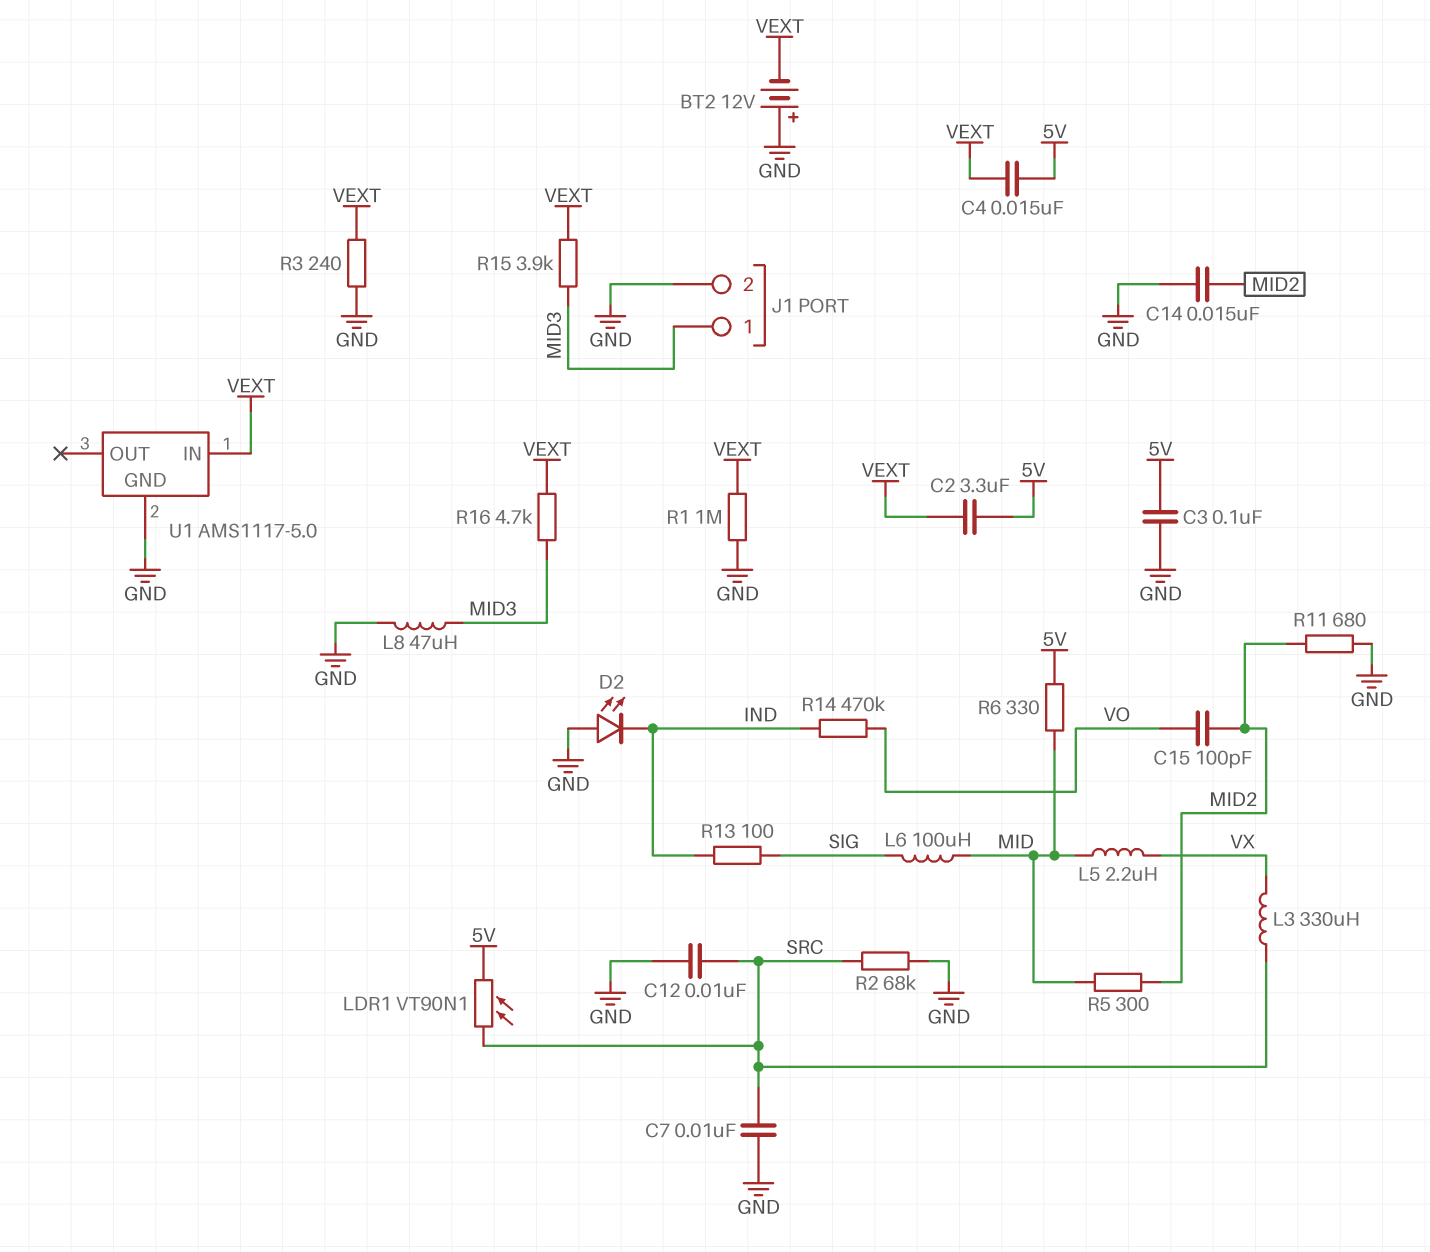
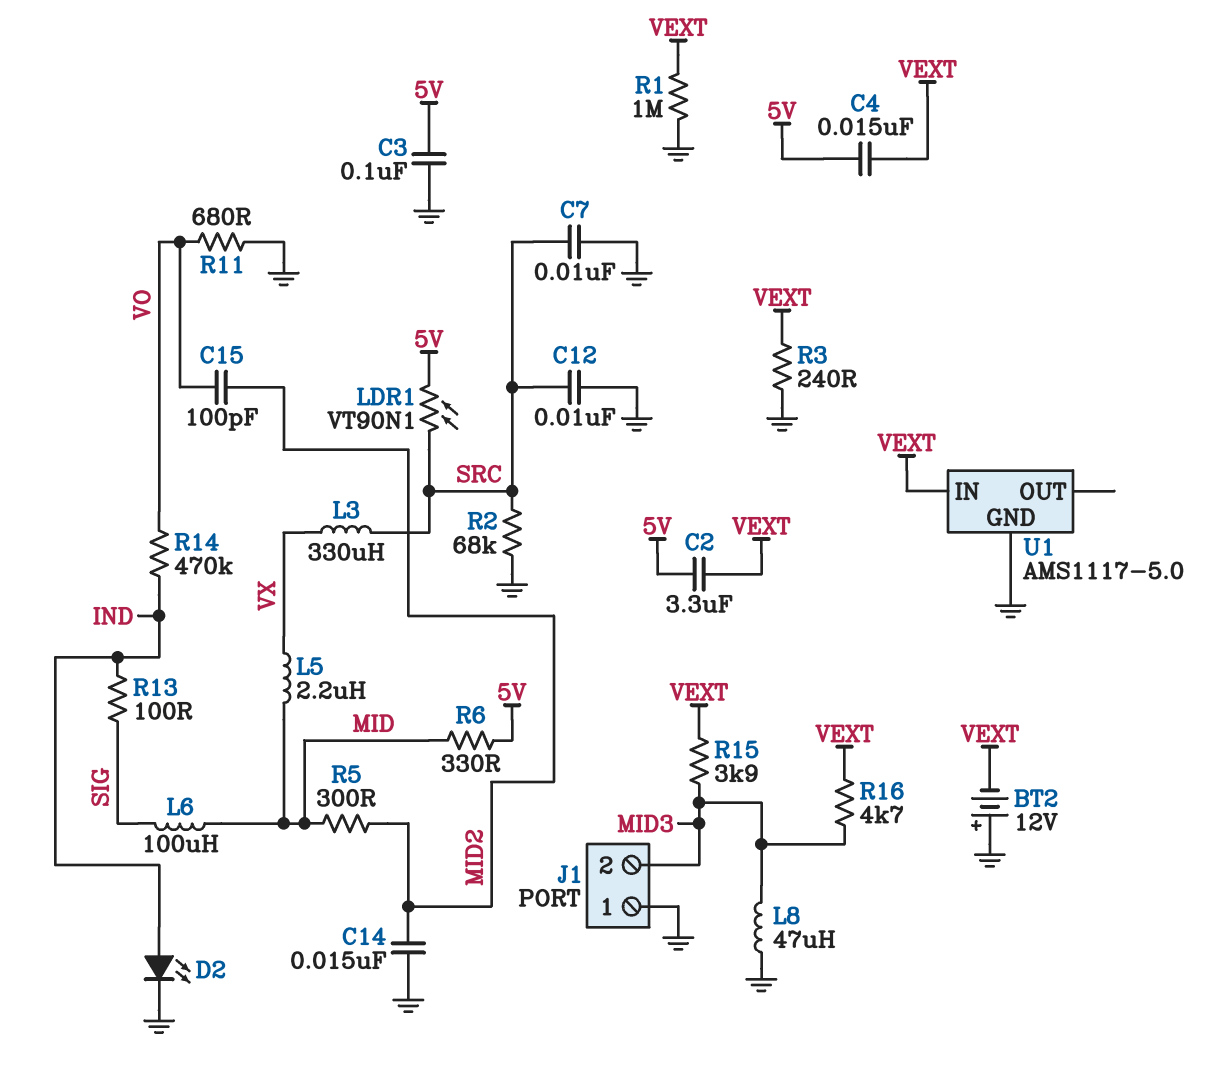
D2: LED (A GND, K IND) -> LED (A IND, K GND)
J1 pin 1: MID3 -> GND
J1 pin 2: GND -> MID3
R11: 680 (GND, MID2) -> 680 (GND, VO)

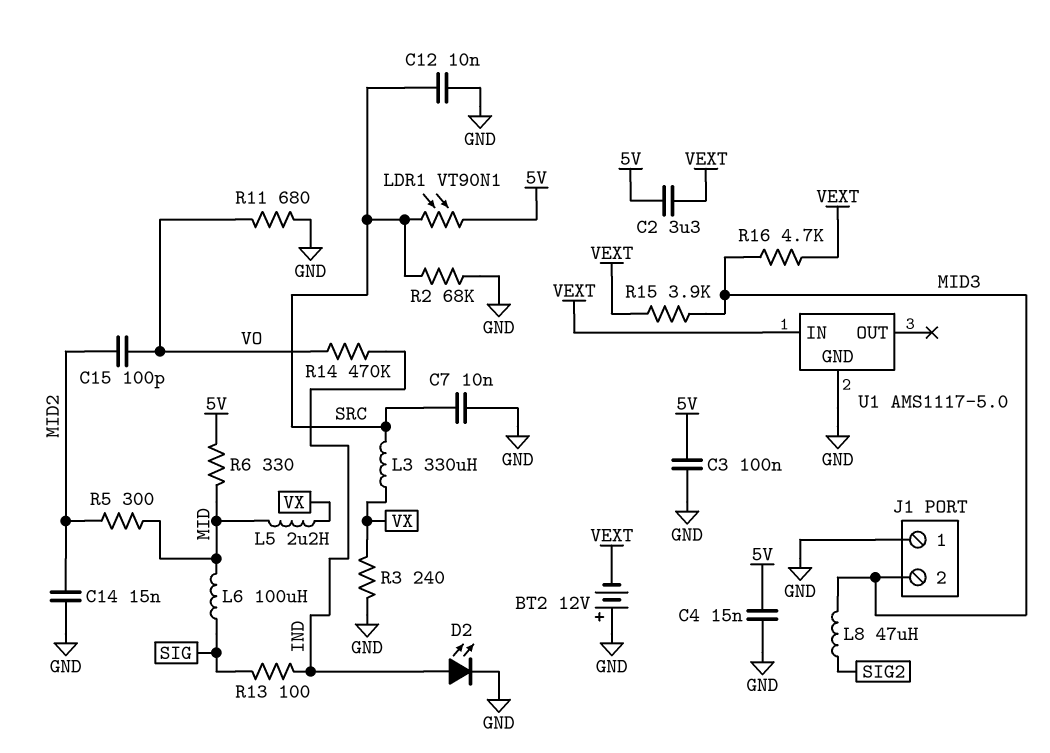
C4: 15nF (5V, VEXT) -> 15nF (5V, GND)
L8: 47uH (GND, MID3) -> 47uH (MID3, SIG2)
R1: 1M (GND, VEXT) -> none
R3: 240 (GND, VEXT) -> 240 (GND, VX)

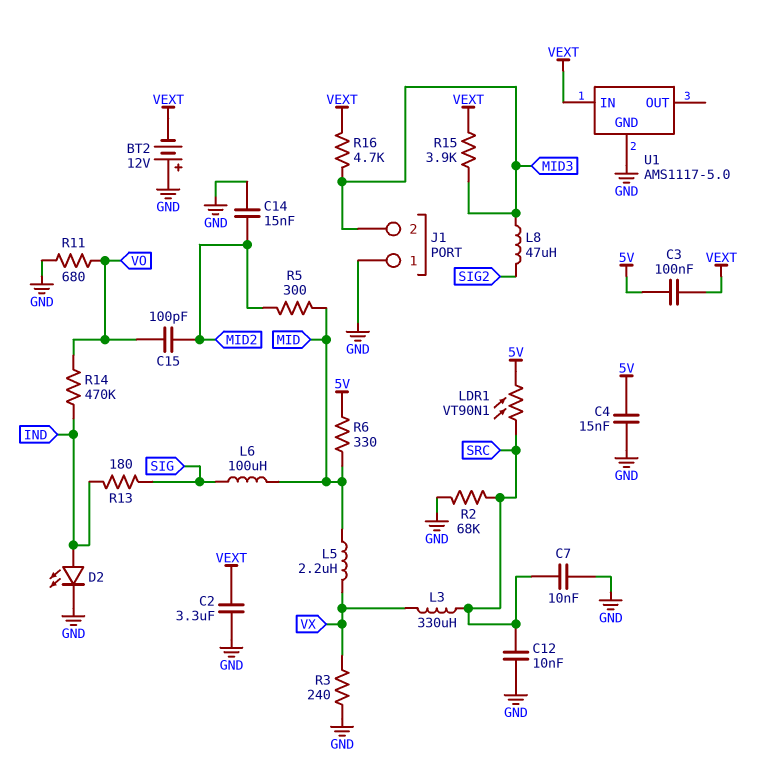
C2: 3.3uF (5V, VEXT) -> 3.3uF (GND, VEXT)
C3: 100nF (5V, GND) -> 100nF (5V, VEXT)
R13: 100 (IND, SIG) -> 180 (IND, SIG)

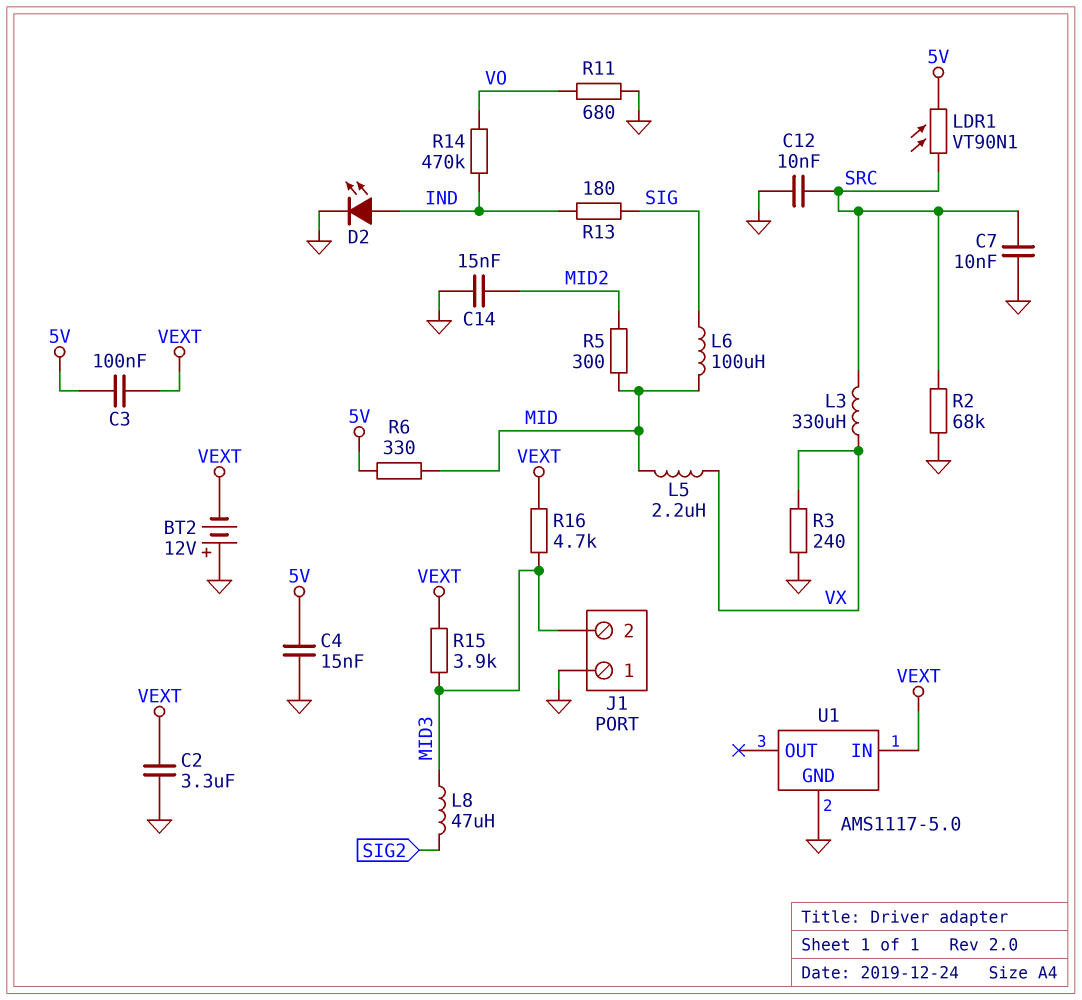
C15: 100pF (MID2, VO) -> none

